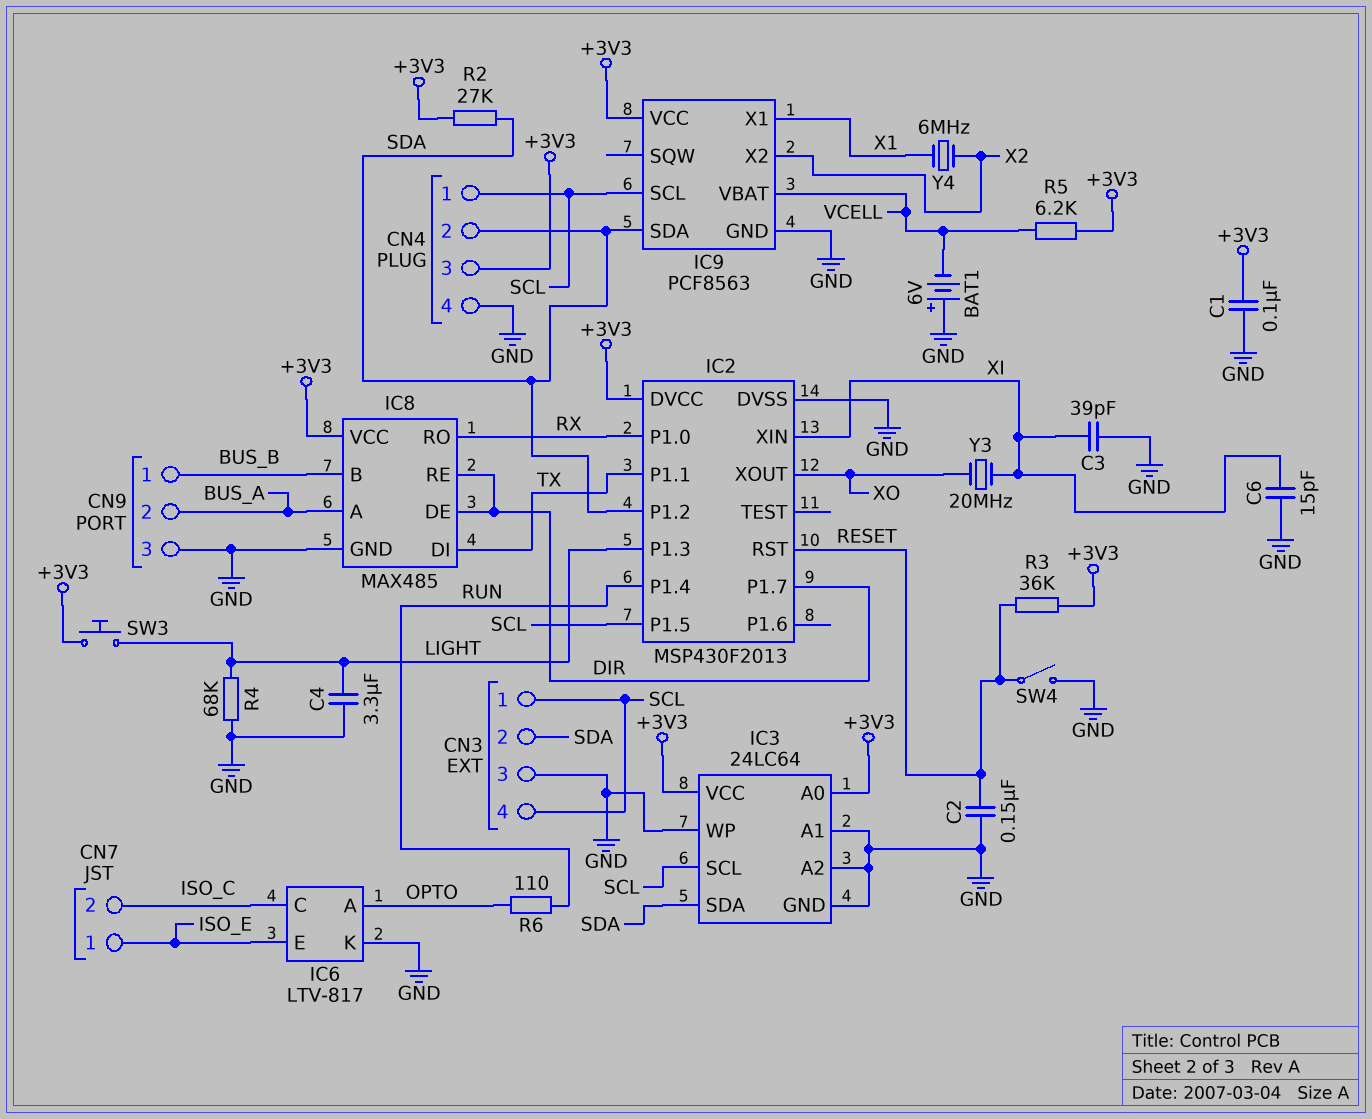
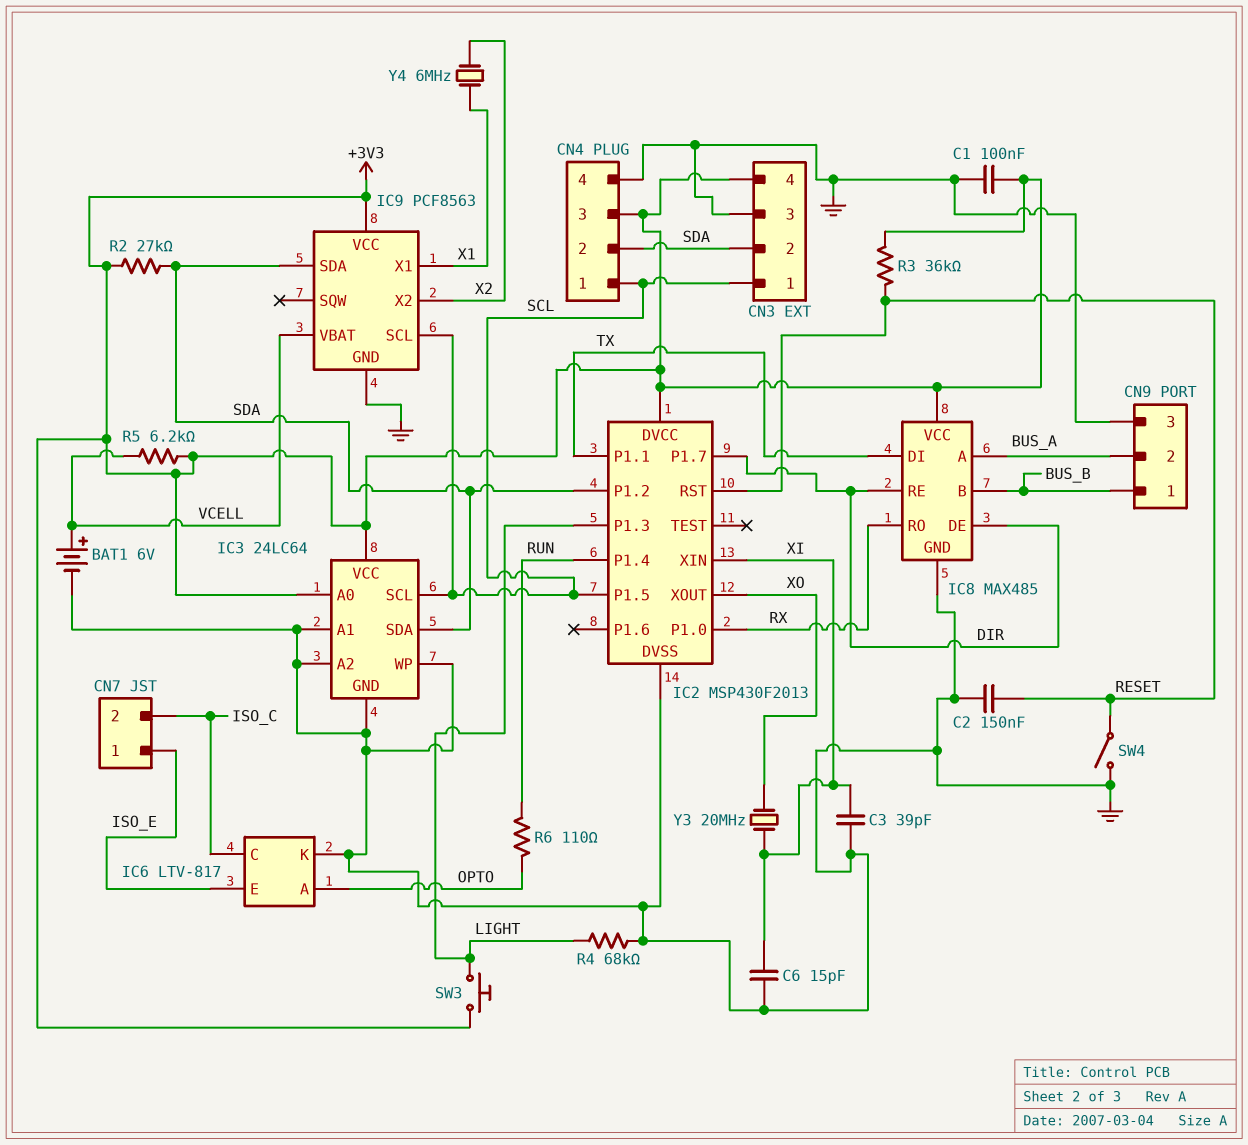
BAT1: 6V (plus GND, minus VCELL) -> 6V (plus VCELL, minus GND)
C4: 3.3uF (GND, LIGHT) -> none
CN3 pin 4: SCL -> +3V3

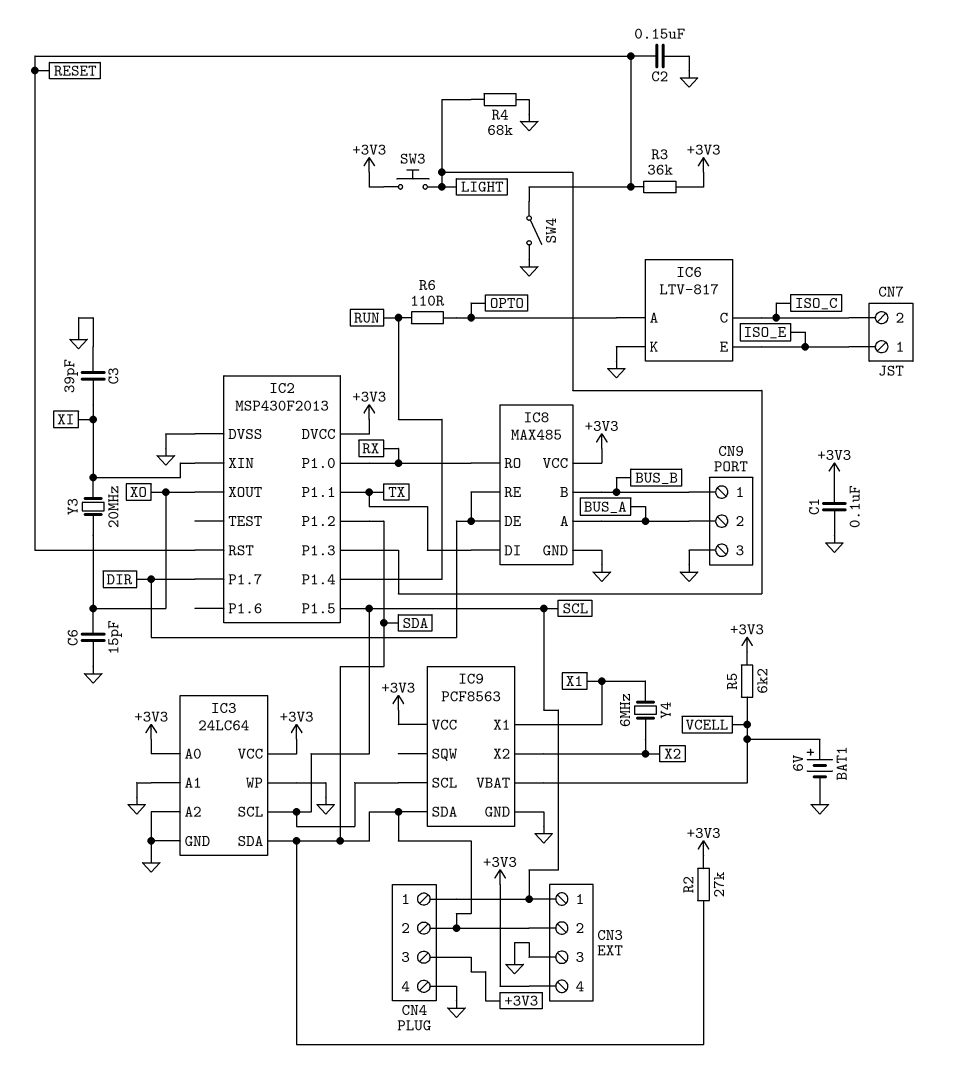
C6: 15pF (GND, XI) -> 15pF (GND, XO)

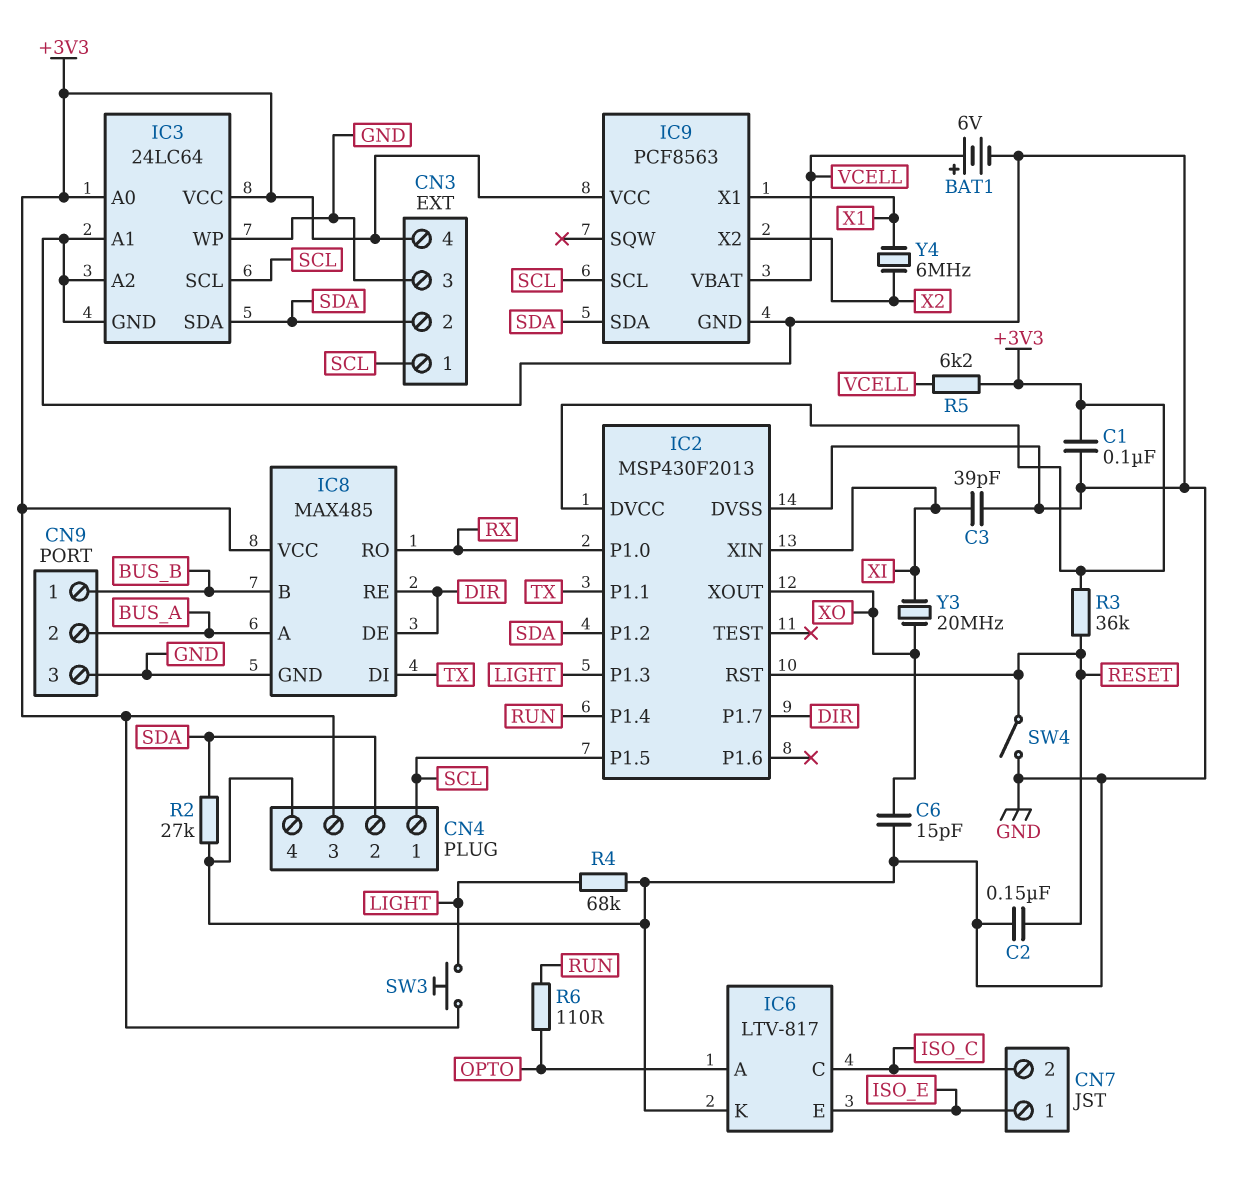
R2: 27k (+3V3, SDA) -> 27k (GND, SDA)

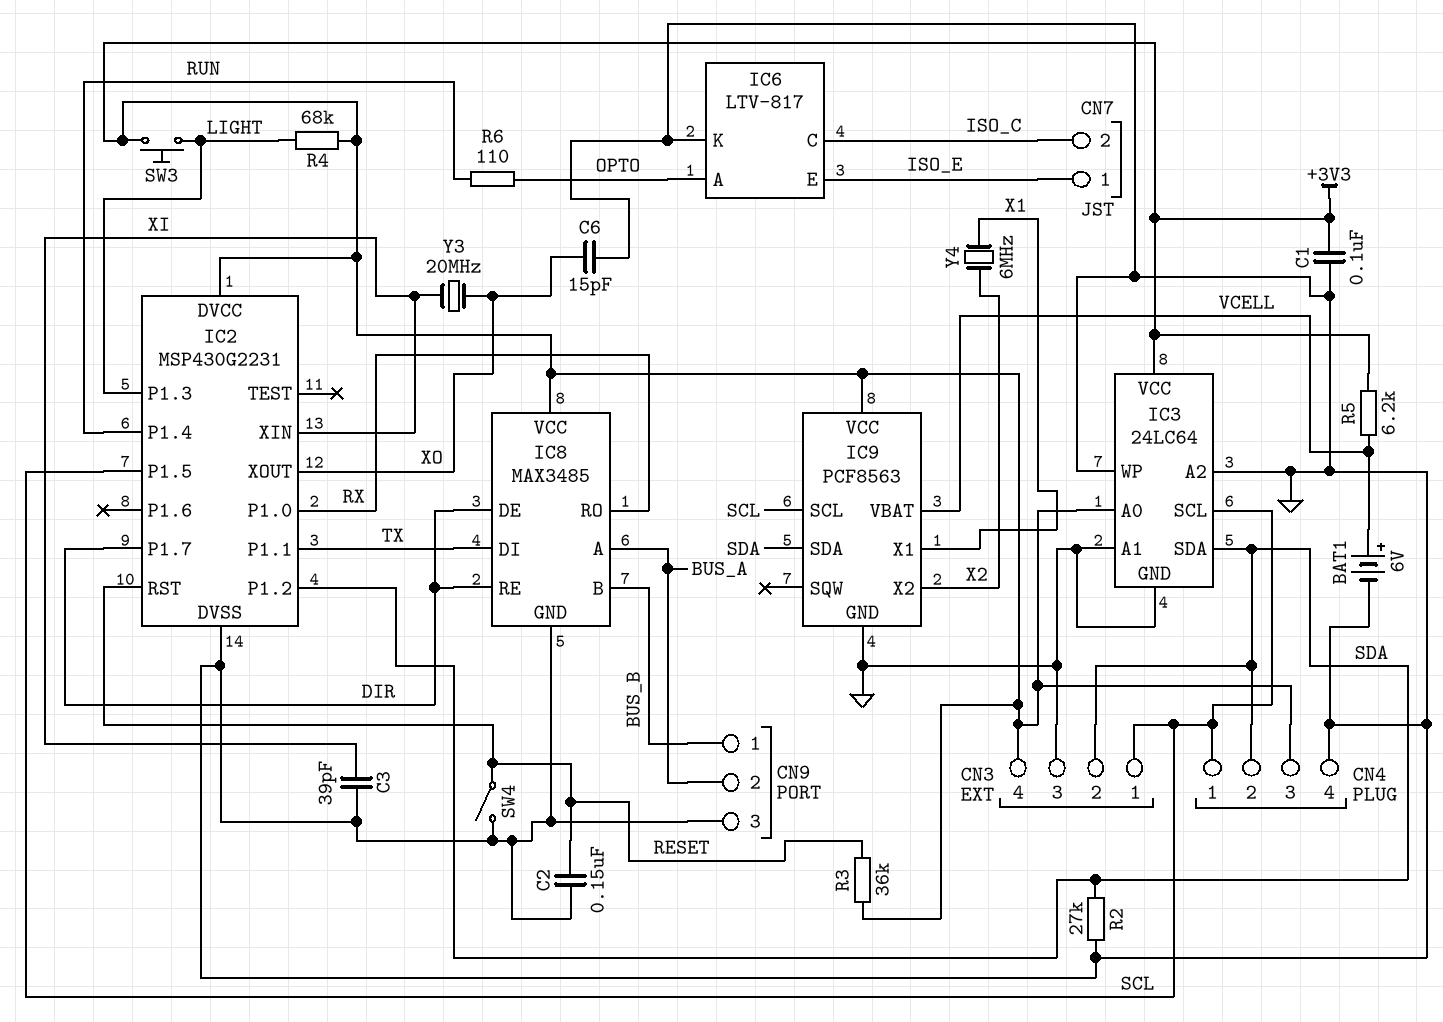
IC2: MSP430F2013 -> MSP430G2231
IC8: MAX485 -> MAX3485
R4: 68k (GND, LIGHT) -> 68k (+3V3, LIGHT)

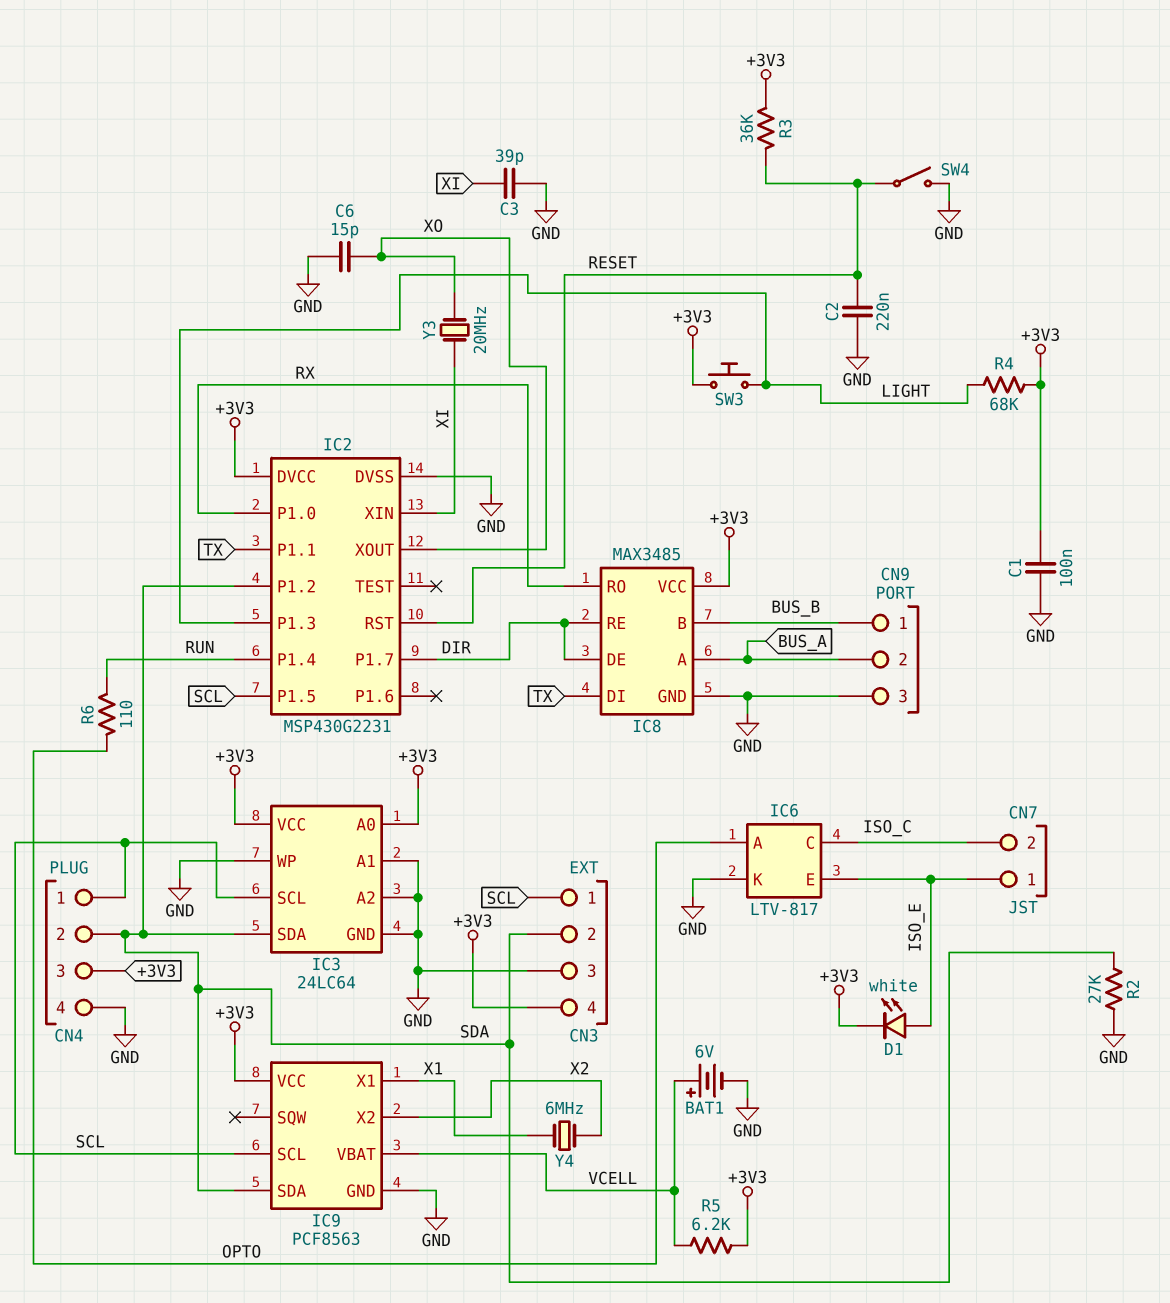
C2: 150nF (GND, RESET) -> 220nF (GND, RESET)
D1: none -> LED white (A ISO_E, K +3V3)

